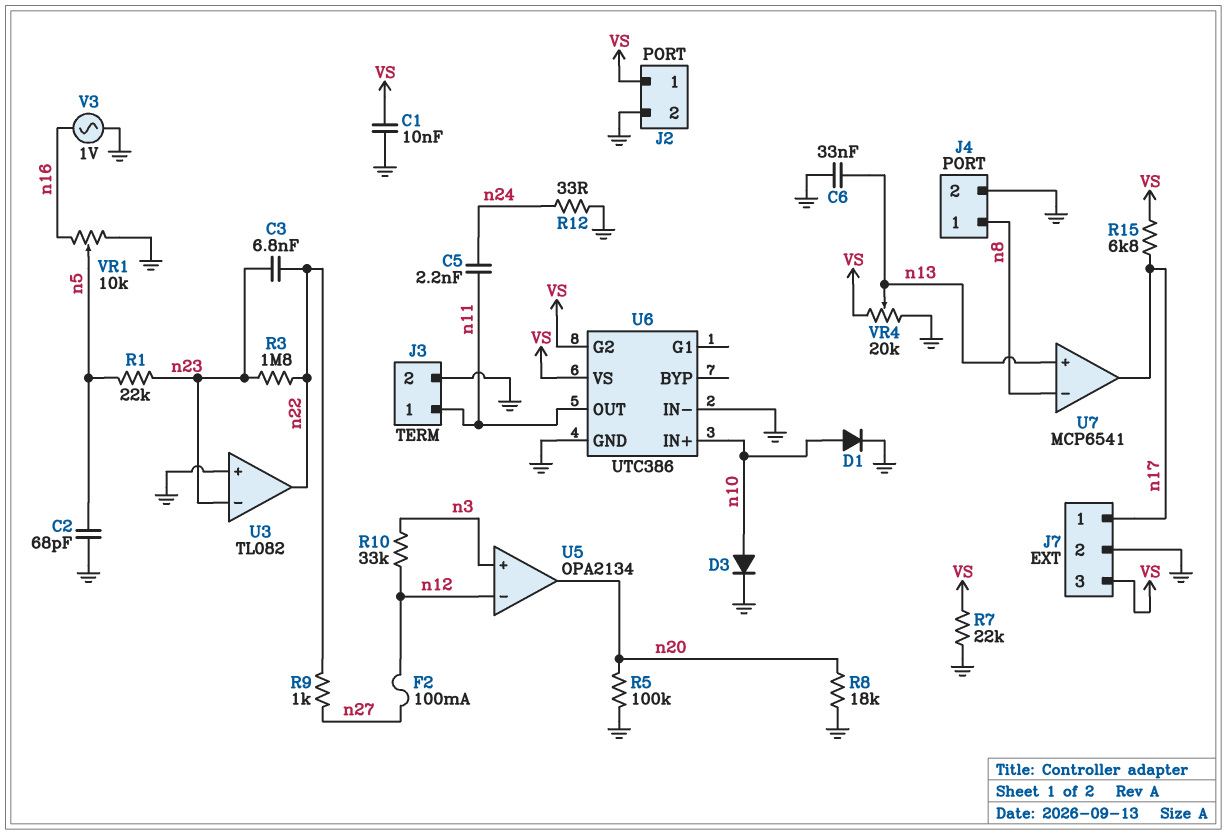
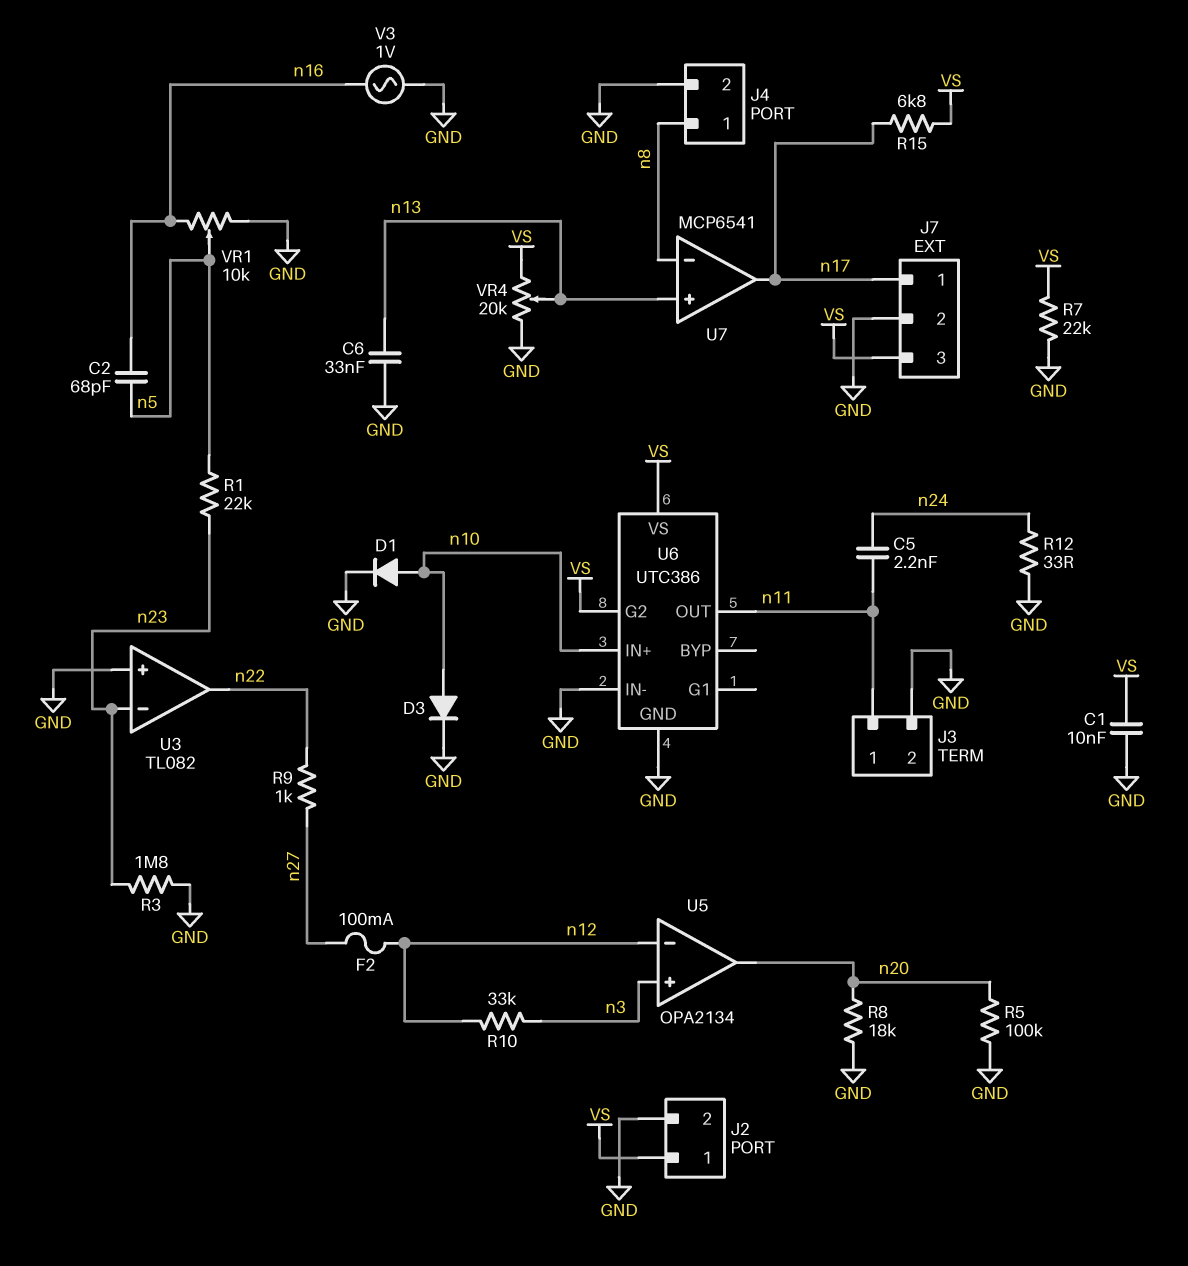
C2: 68pF (GND, n5) -> 68pF (n5, n16)
C3: 6.8nF (n22, n23) -> none
R3: 1.8M (n22, n23) -> 1.8M (GND, n23)

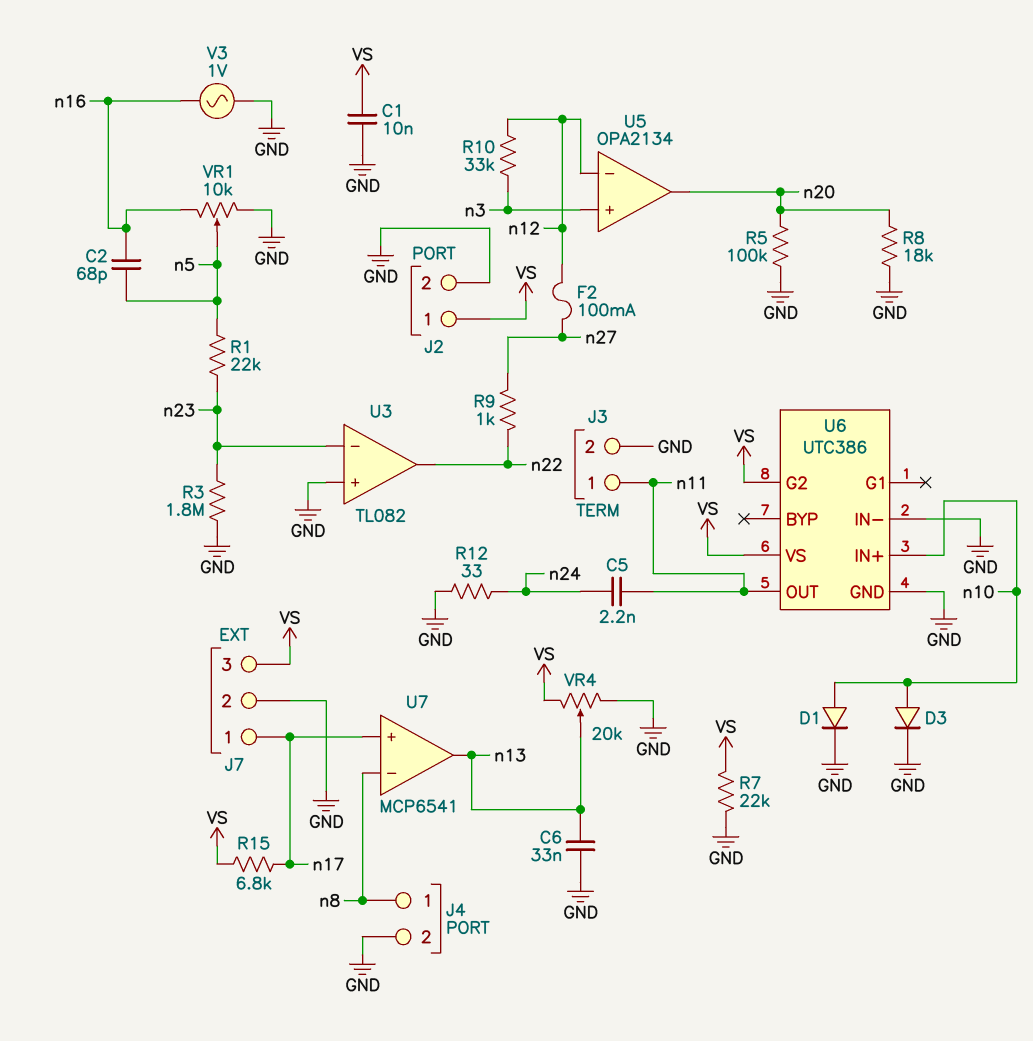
U7 pin in+: n13 -> n17
U7 pin out: n17 -> n13

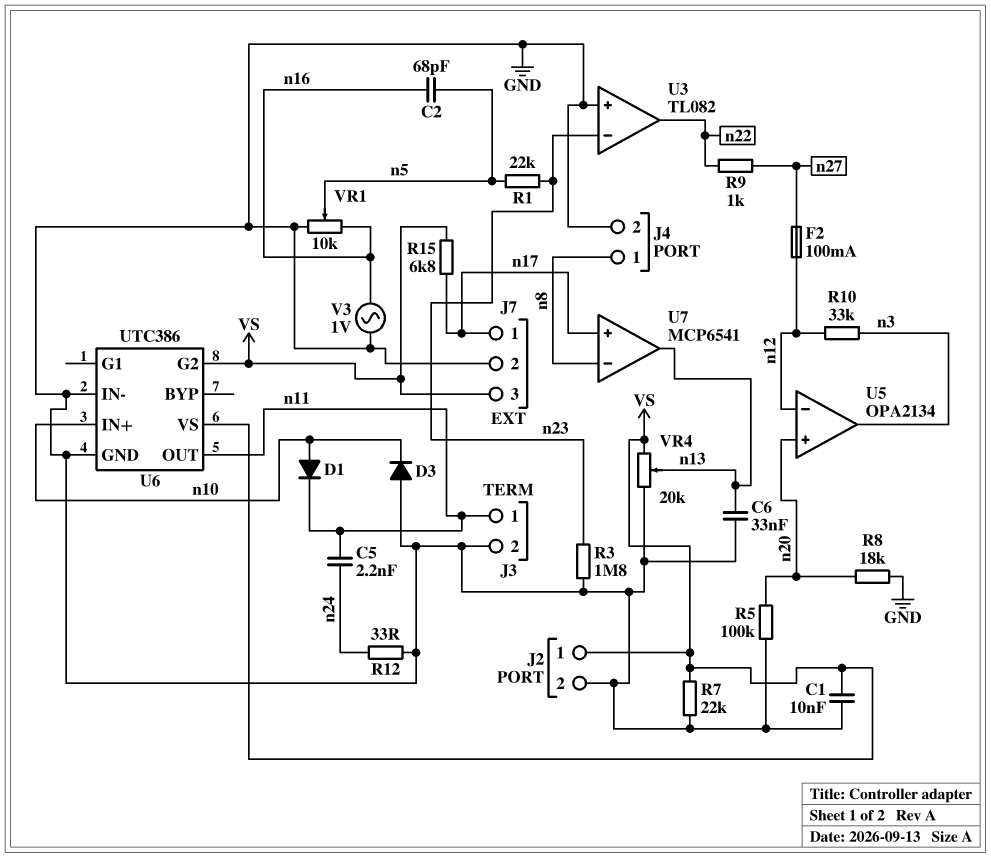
D1: diode (A n10, K GND) -> diode (A n10, K n11)
D3: diode (A n10, K GND) -> diode (A GND, K n10)
U5 pin in+: n3 -> n20
U5 pin out: n20 -> n3

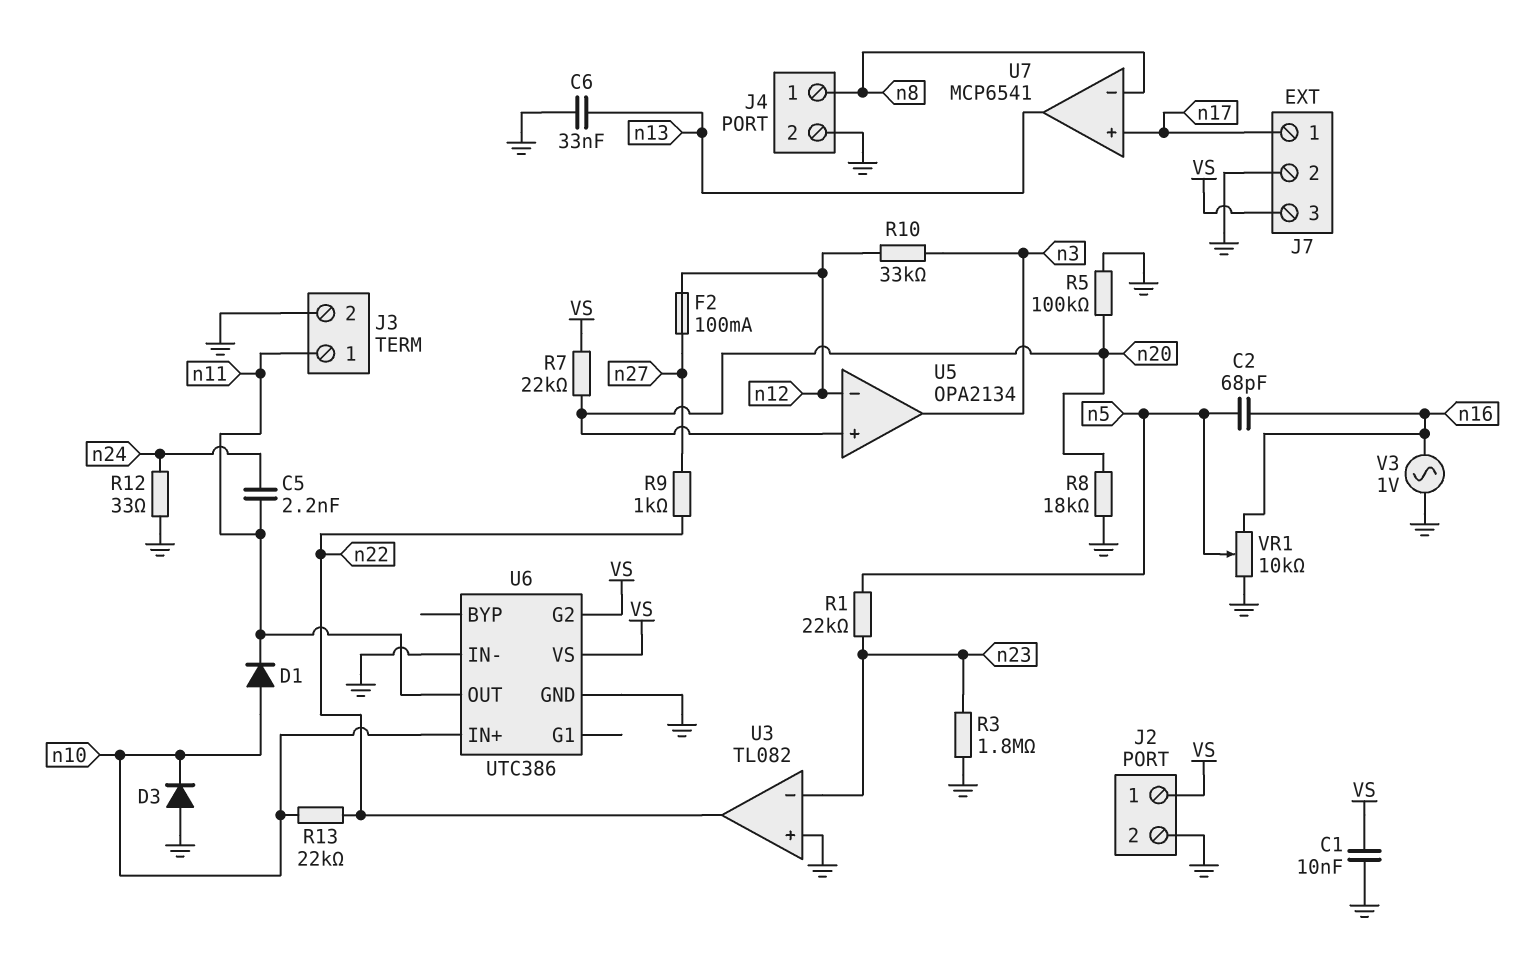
R7: 22k (GND, VS) -> 22k (VS, n20)
R13: none -> 22k (n10, n22)
R15: 6.8k (VS, n17) -> none
VR4: 20k (GND, VS, wiper n13) -> none

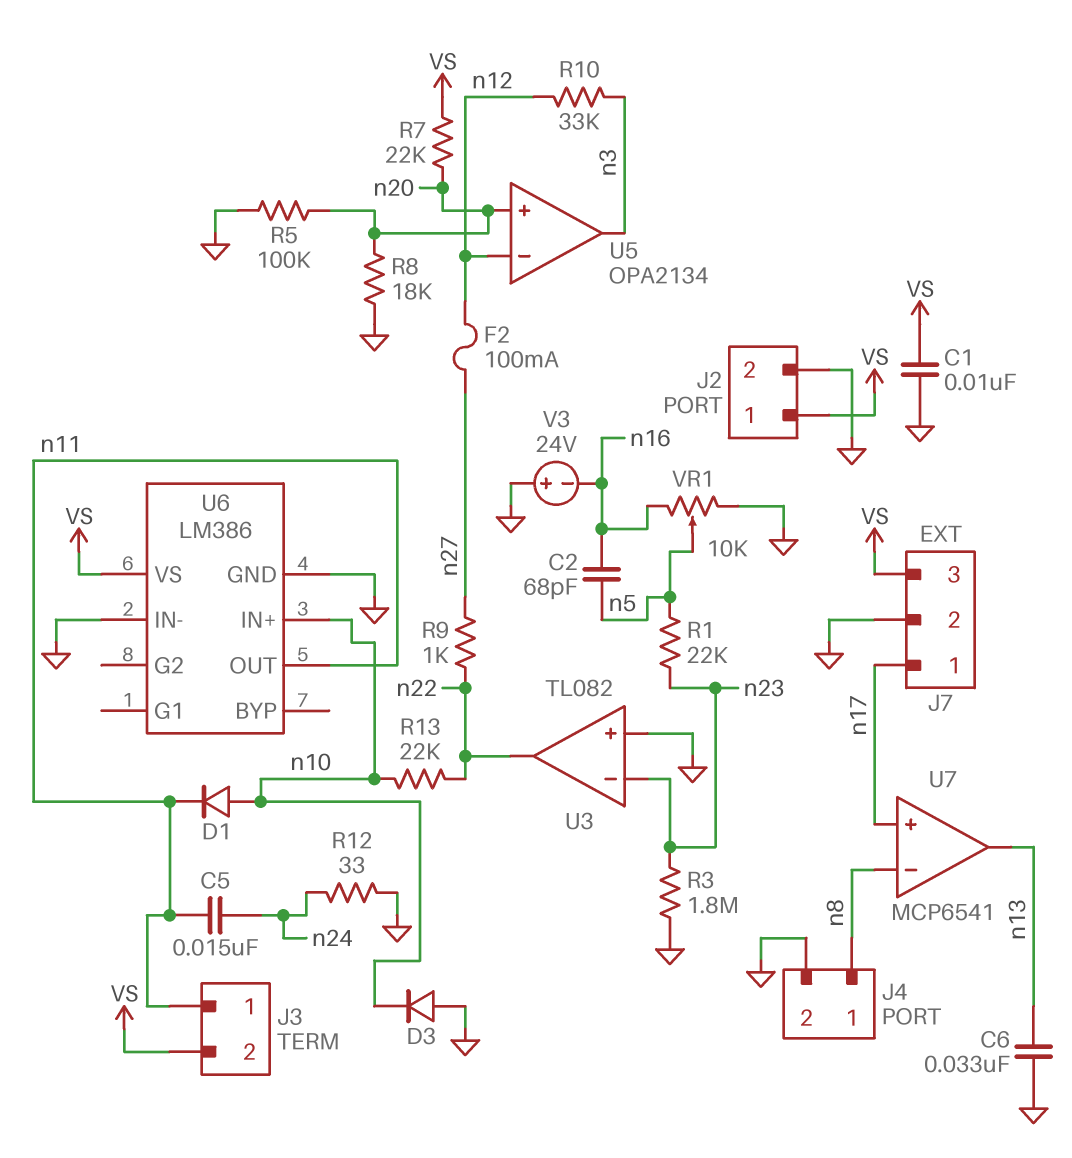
C5: 2.2nF (n11, n24) -> 15nF (n11, n24)
J3 pin 2: GND -> VS
U6: UTC386 -> LM386
U6 pin G2: VS -> none
V3: AC 1V (GND, n16) -> 24V (plus GND, minus n16)

